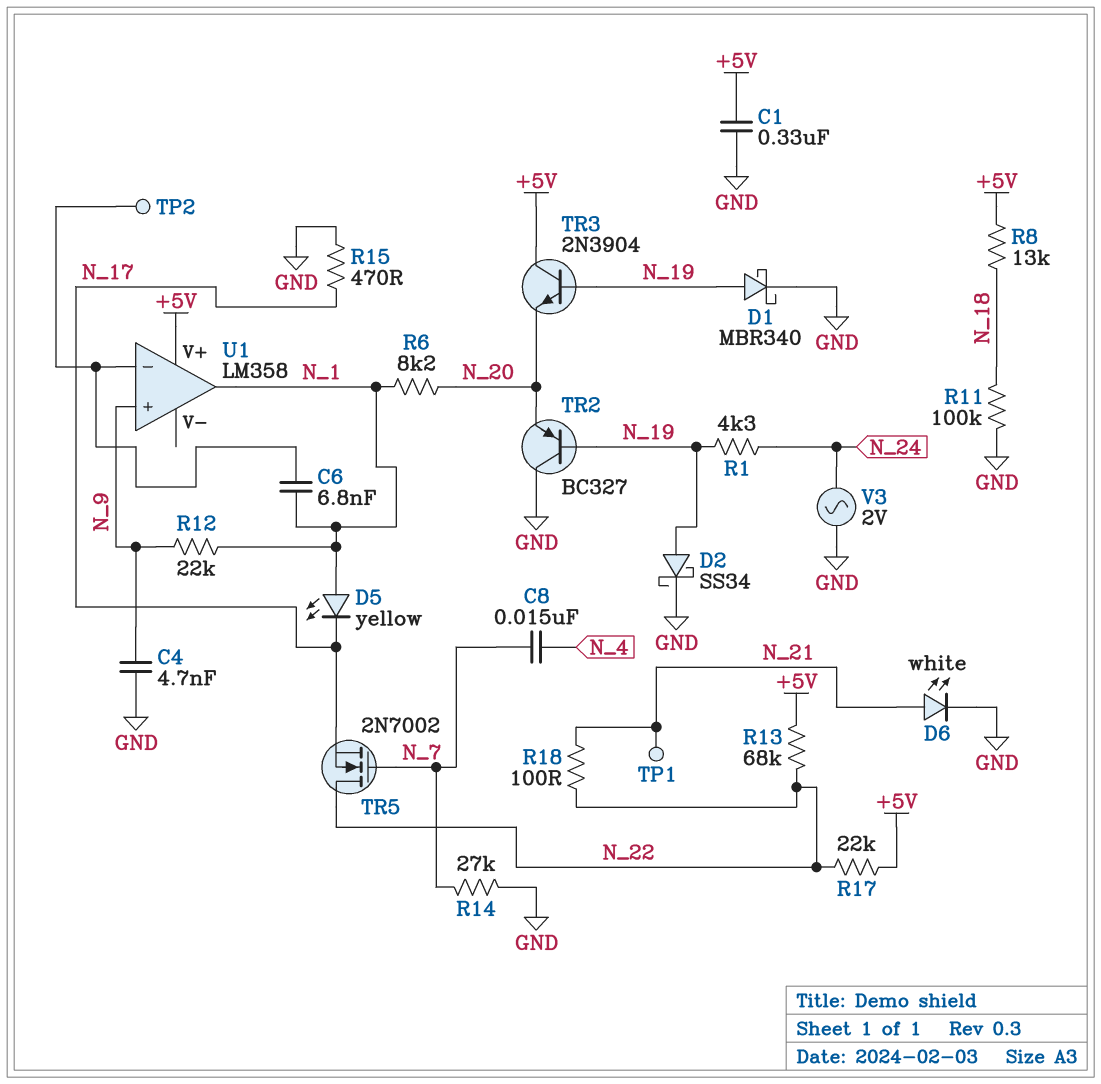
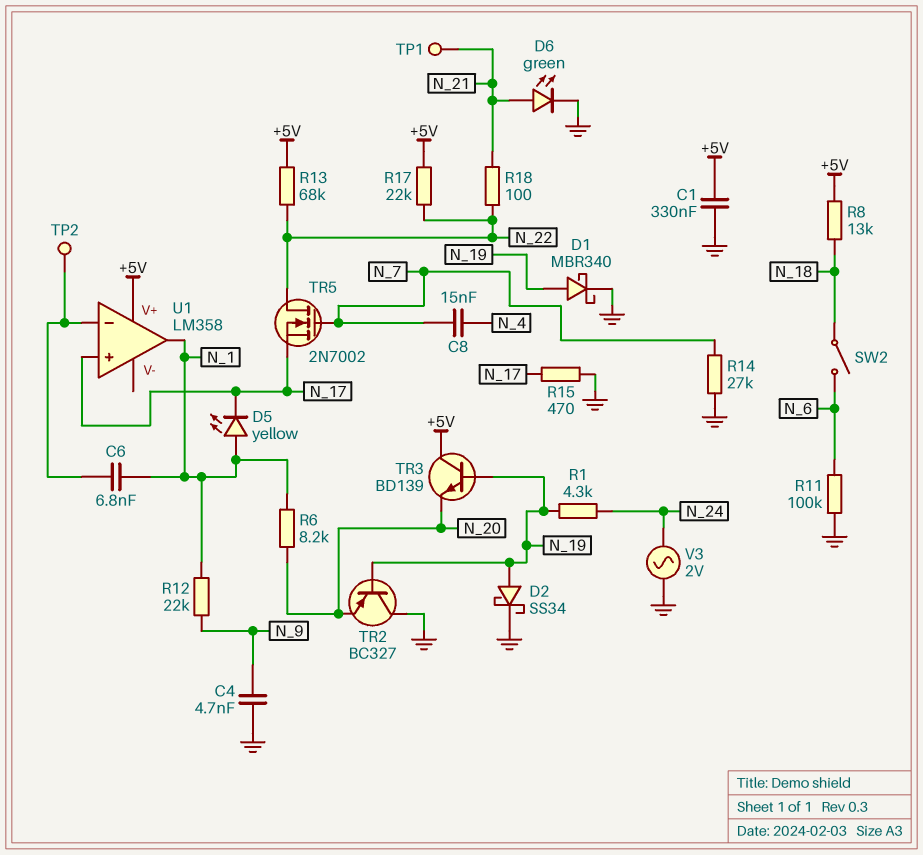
D6: LED white (A N_21, K GND) -> LED green (A N_21, K GND)
R11: 100k (GND, N_18) -> 100k (GND, N_6)
SW2: none -> switch (N_6, N_18)
TR3: NPN 2N3904 (B N_19, C +5V, E N_20) -> NPN BD139 (B N_19, C +5V, E N_20)
U1 pin in+: N_9 -> N_17

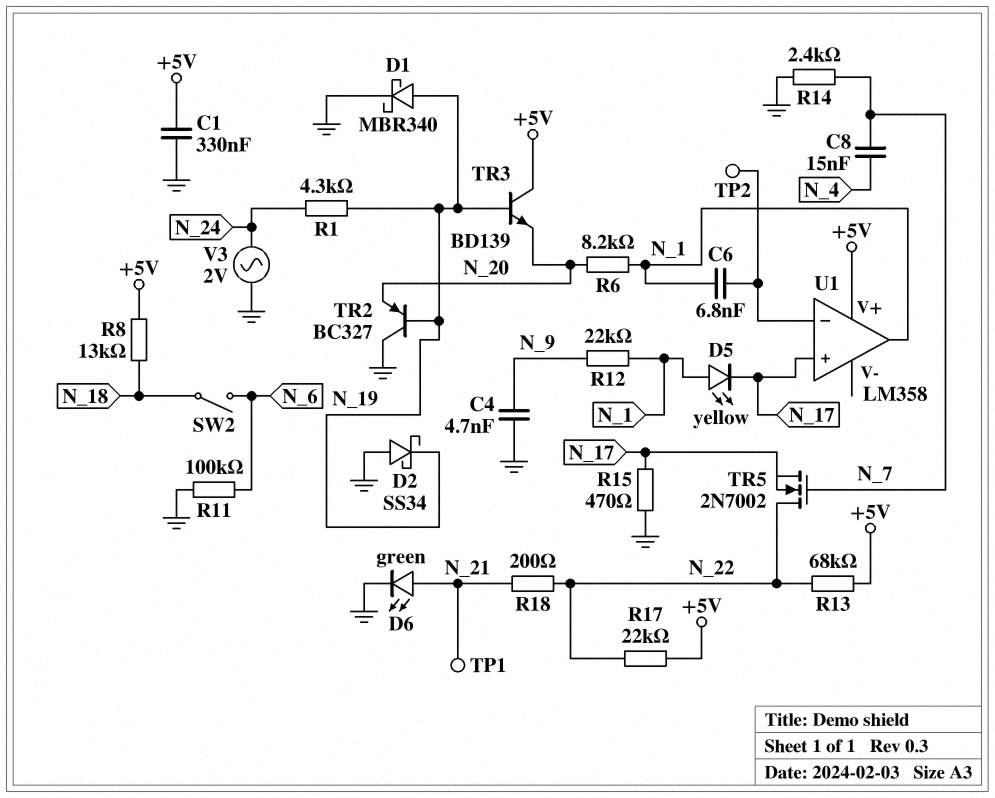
D2: schottky SS34 (A N_19, K GND) -> schottky SS34 (A GND, K N_19)
R14: 27k (GND, N_7) -> 2.4k (GND, N_7)
R18: 100 (N_21, N_22) -> 200 (N_21, N_22)

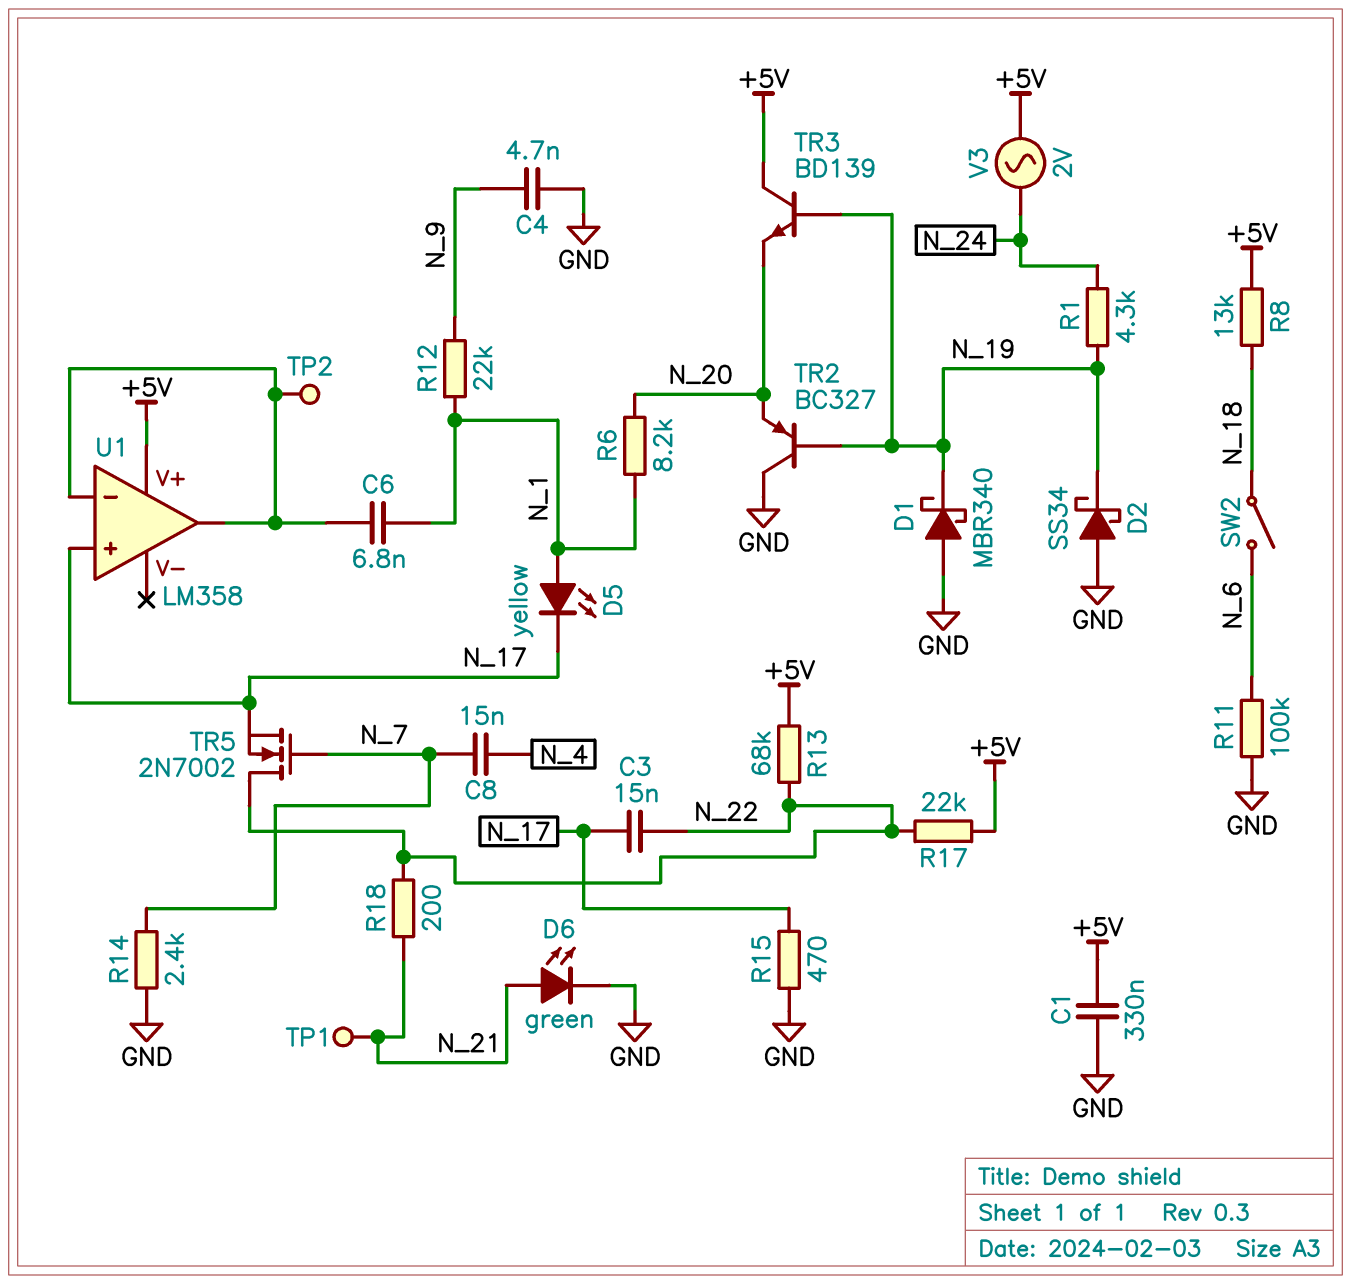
C3: none -> 15nF (N_17, N_22)
D1: schottky MBR340 (A N_19, K GND) -> schottky MBR340 (A GND, K N_19)
U1 pin out: N_1 -> U1/in-
V3: AC 2V (GND, N_24) -> AC 2V (+5V, N_24)

